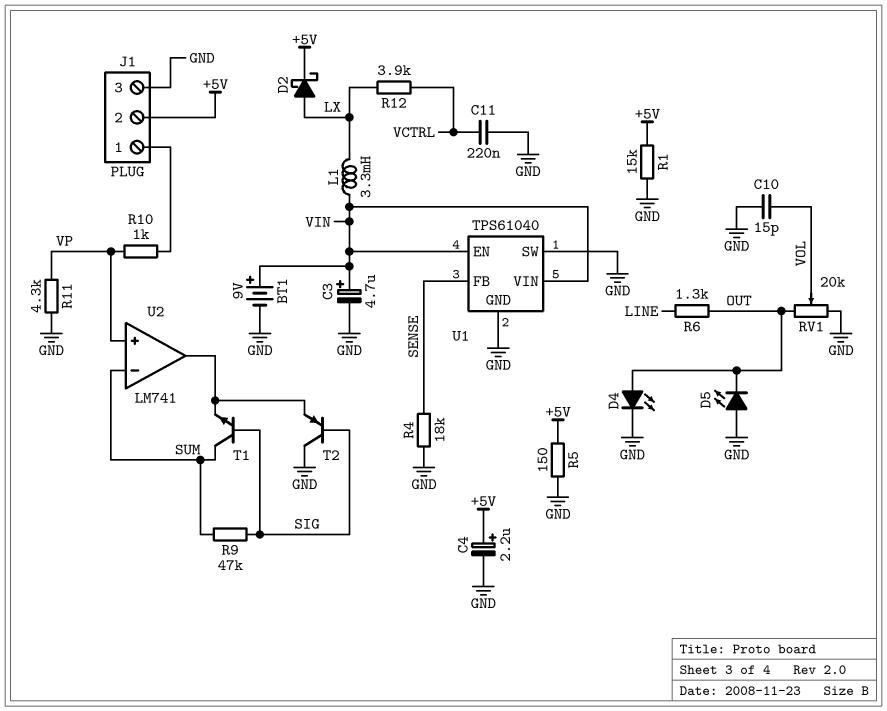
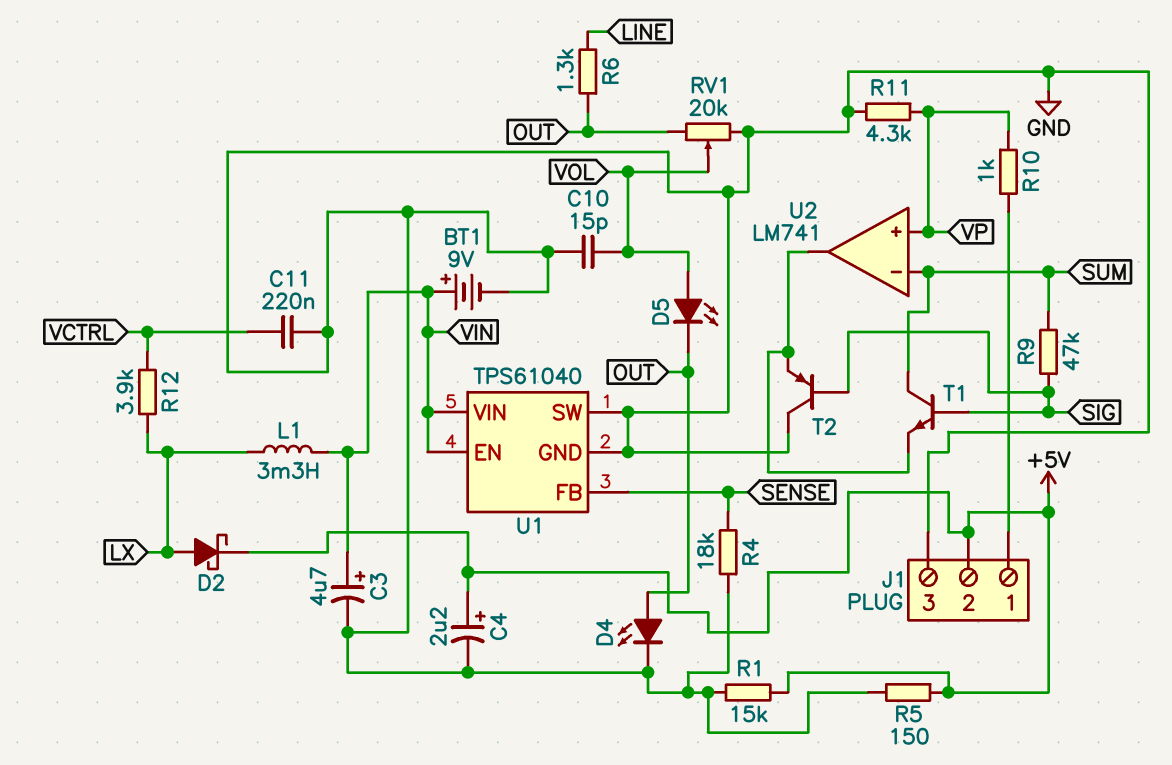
D5: LED (A GND, K OUT) -> LED (A VOL, K OUT)

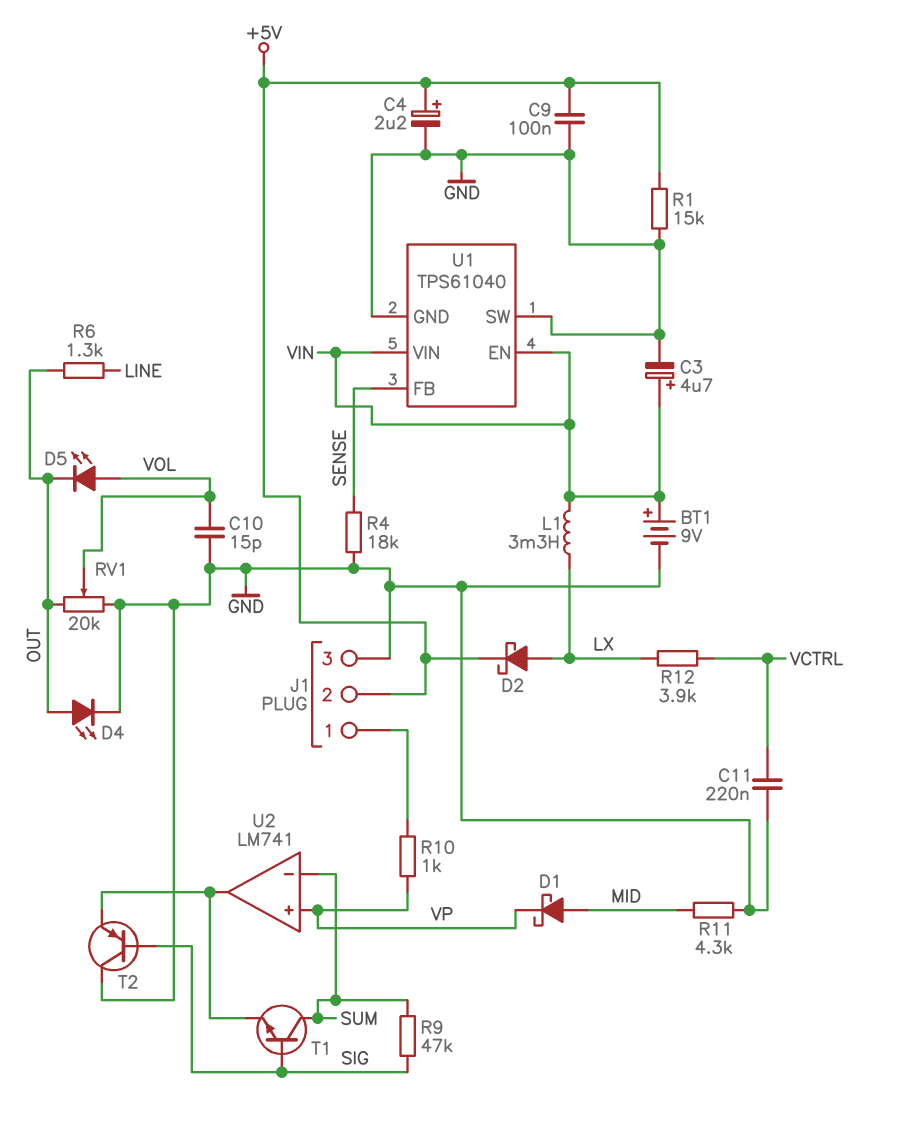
C9: none -> 100nF (+5V, GND)
D1: none -> schottky (A MID, K VP)
R5: 150 (+5V, GND) -> none
R11: 4.3k (GND, VP) -> 4.3k (GND, MID)

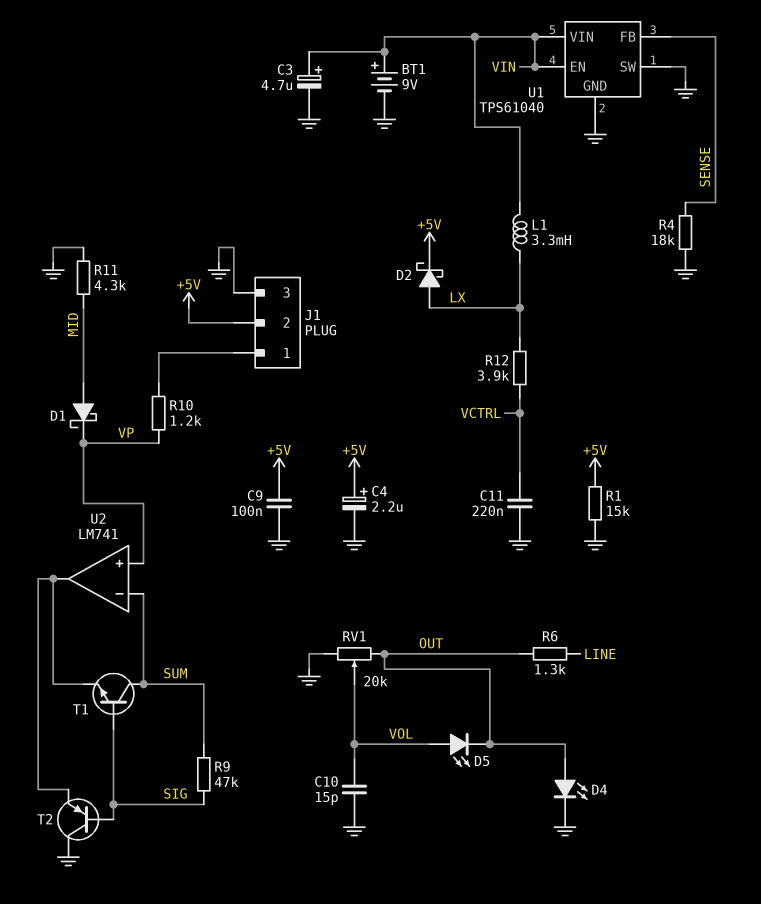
R10: 1k (J1/1, VP) -> 1.2k (J1/1, VP)

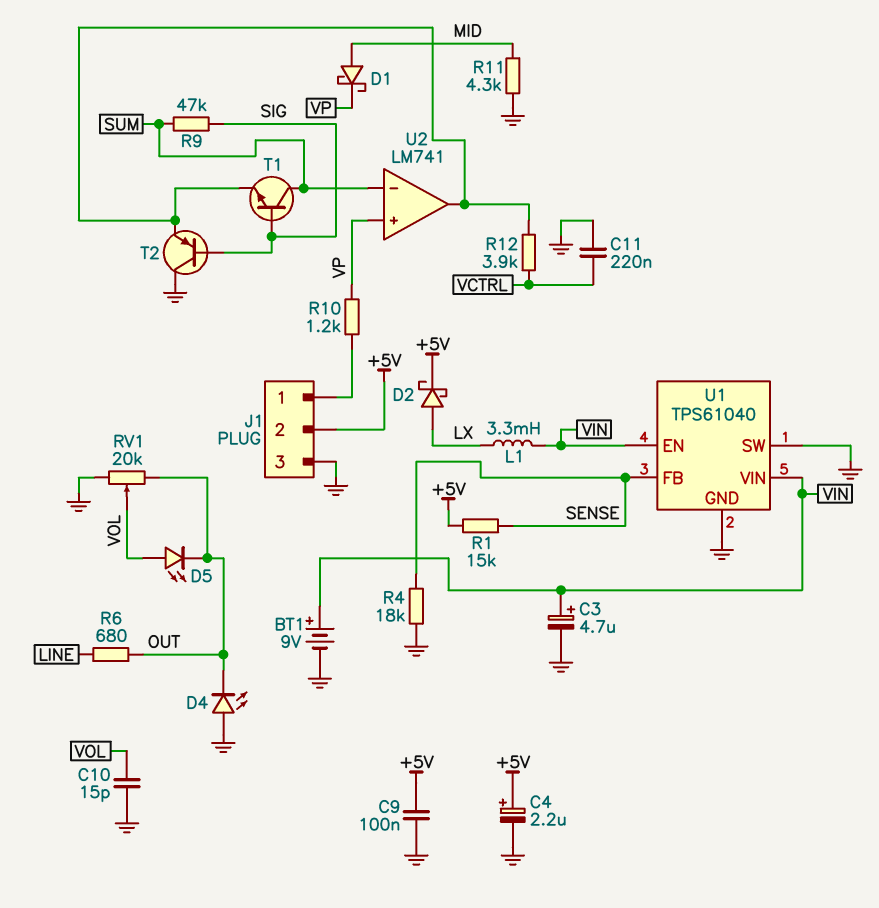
D4: LED (A OUT, K GND) -> LED (A GND, K OUT)
R1: 15k (+5V, GND) -> 15k (+5V, SENSE)
R6: 1.3k (LINE, OUT) -> 680 (LINE, OUT)
R12: 3.9k (LX, VCTRL) -> 3.9k (U2/out, VCTRL)

